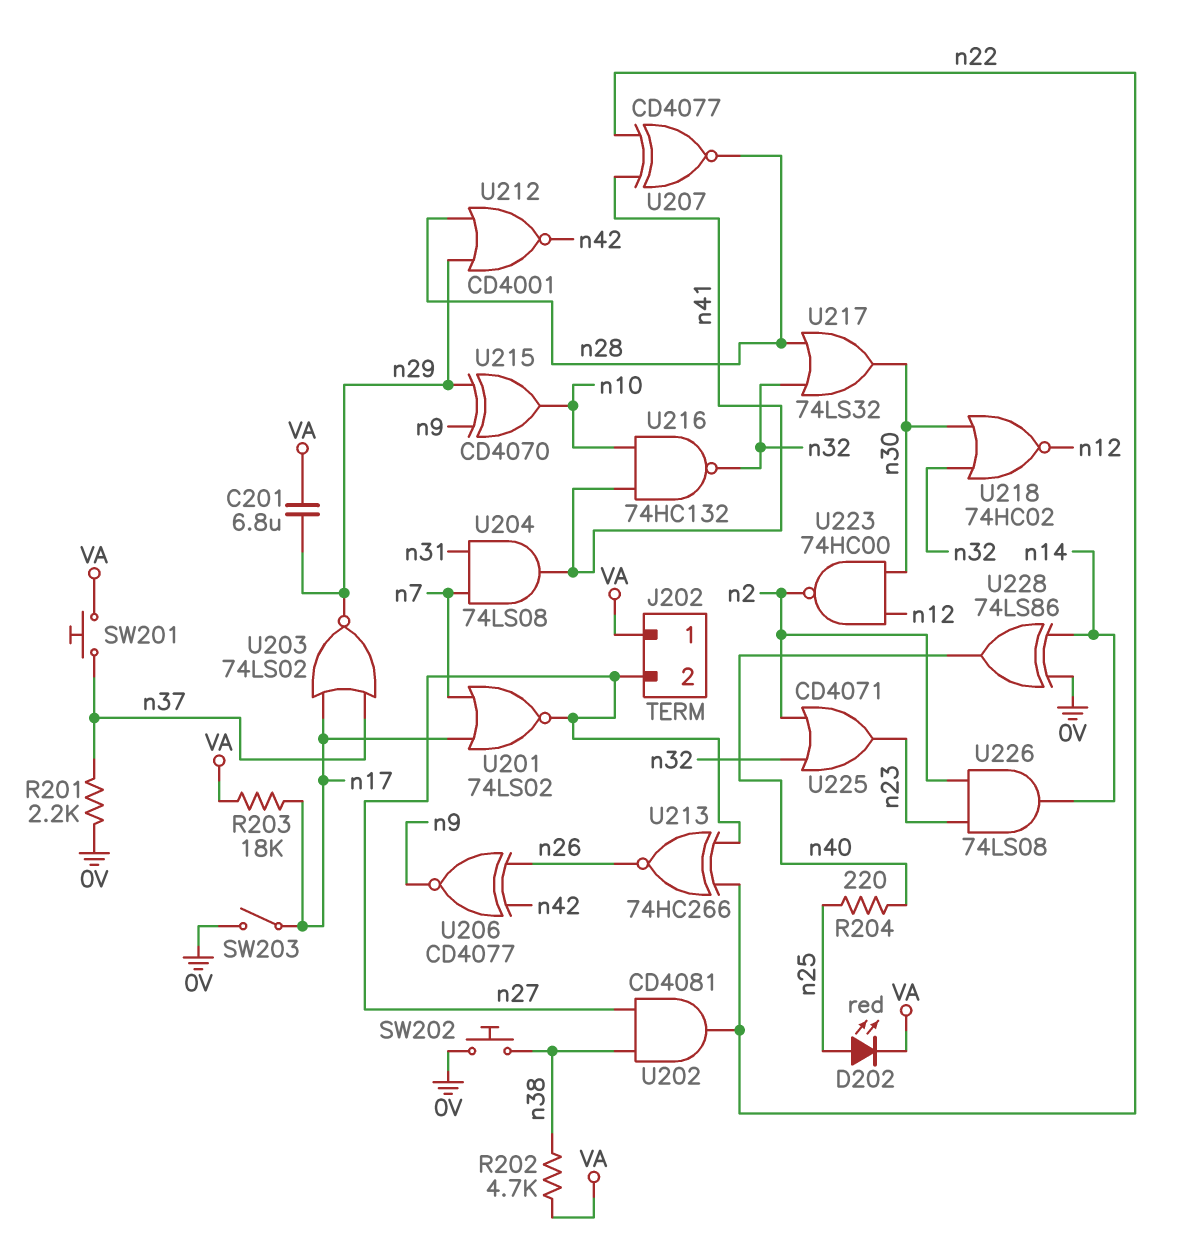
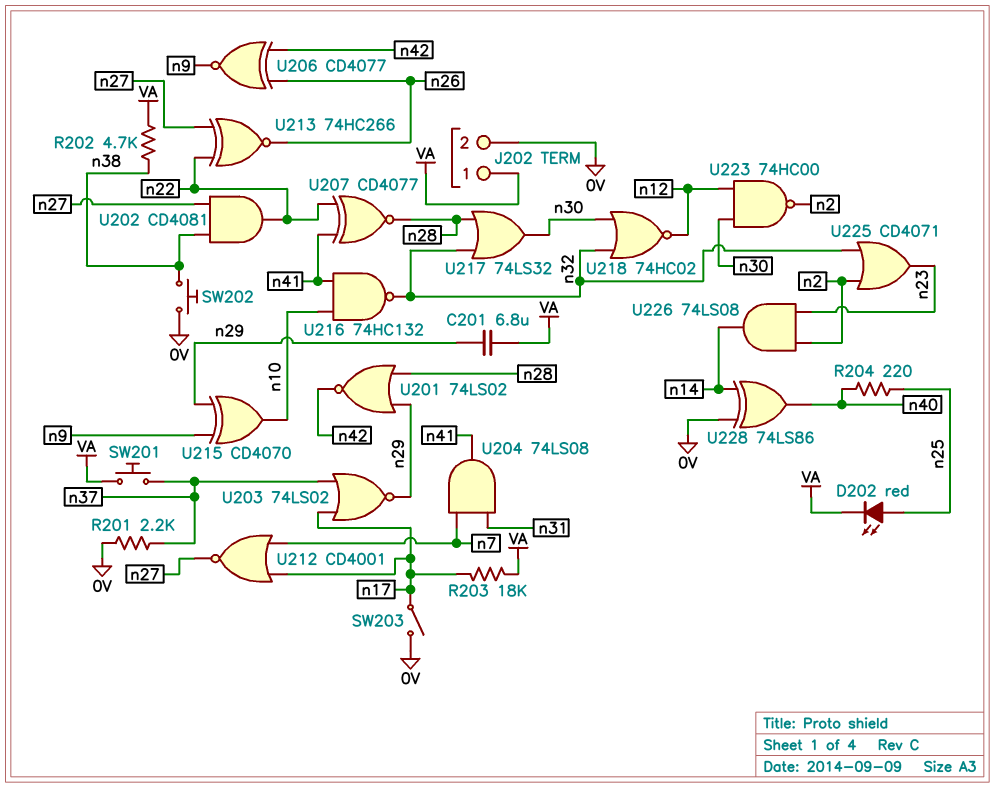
J202 pin 2: n27 -> 0V
U201: NOR 74LS02 (in n7, in n17, out n27) -> NOR 74LS02 (in n28, in n29, out n42)
U212: NOR CD4001 (in n28, in n29, out n42) -> NOR CD4001 (in n7, in n17, out n27)

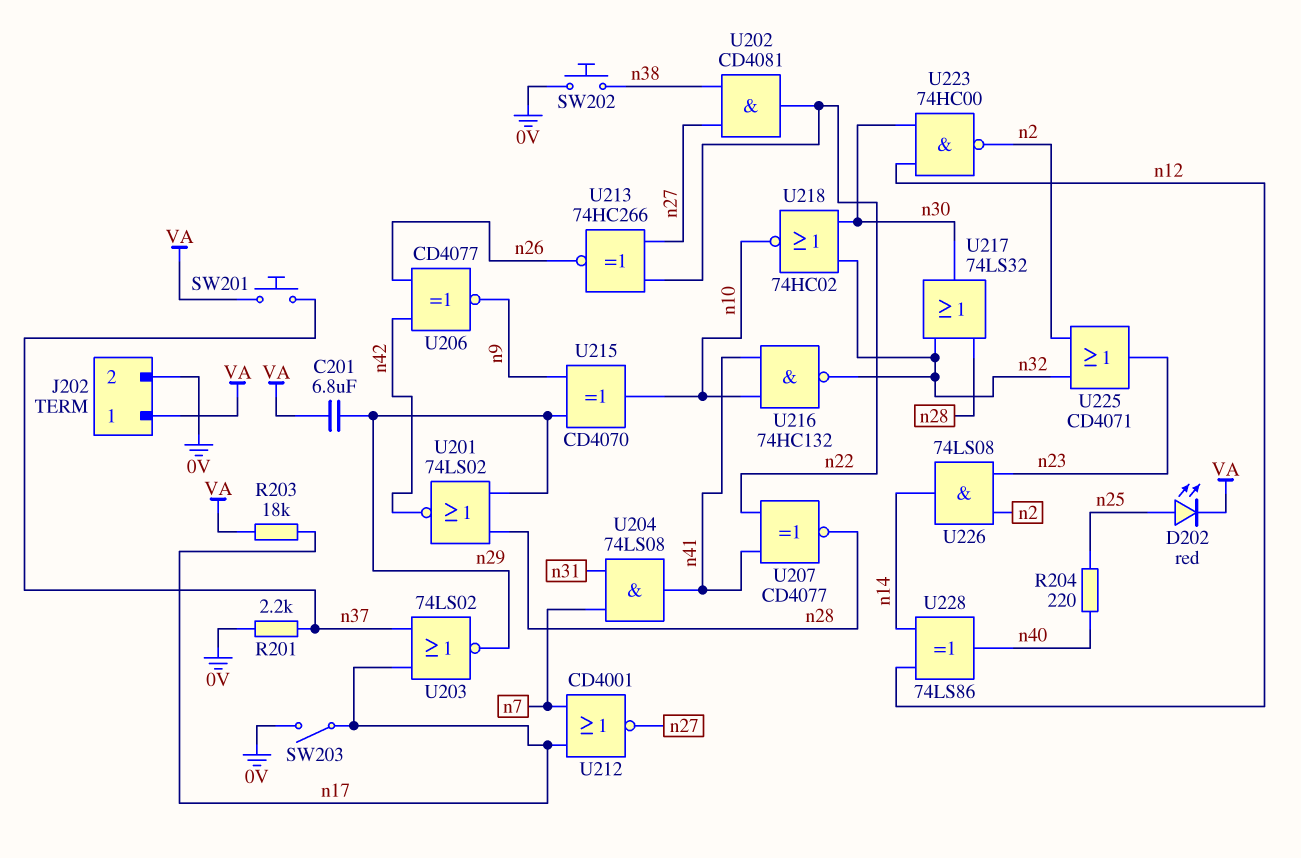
R202: 4.7k (VA, n38) -> none
U218: NOR 74HC02 (in n30, in n32, out n12) -> NOR 74HC02 (in n30, in n32, out n10)
U228: XOR 74LS86 (in 0V, in n14, out n40) -> XOR 74LS86 (in n12, in n14, out n40)

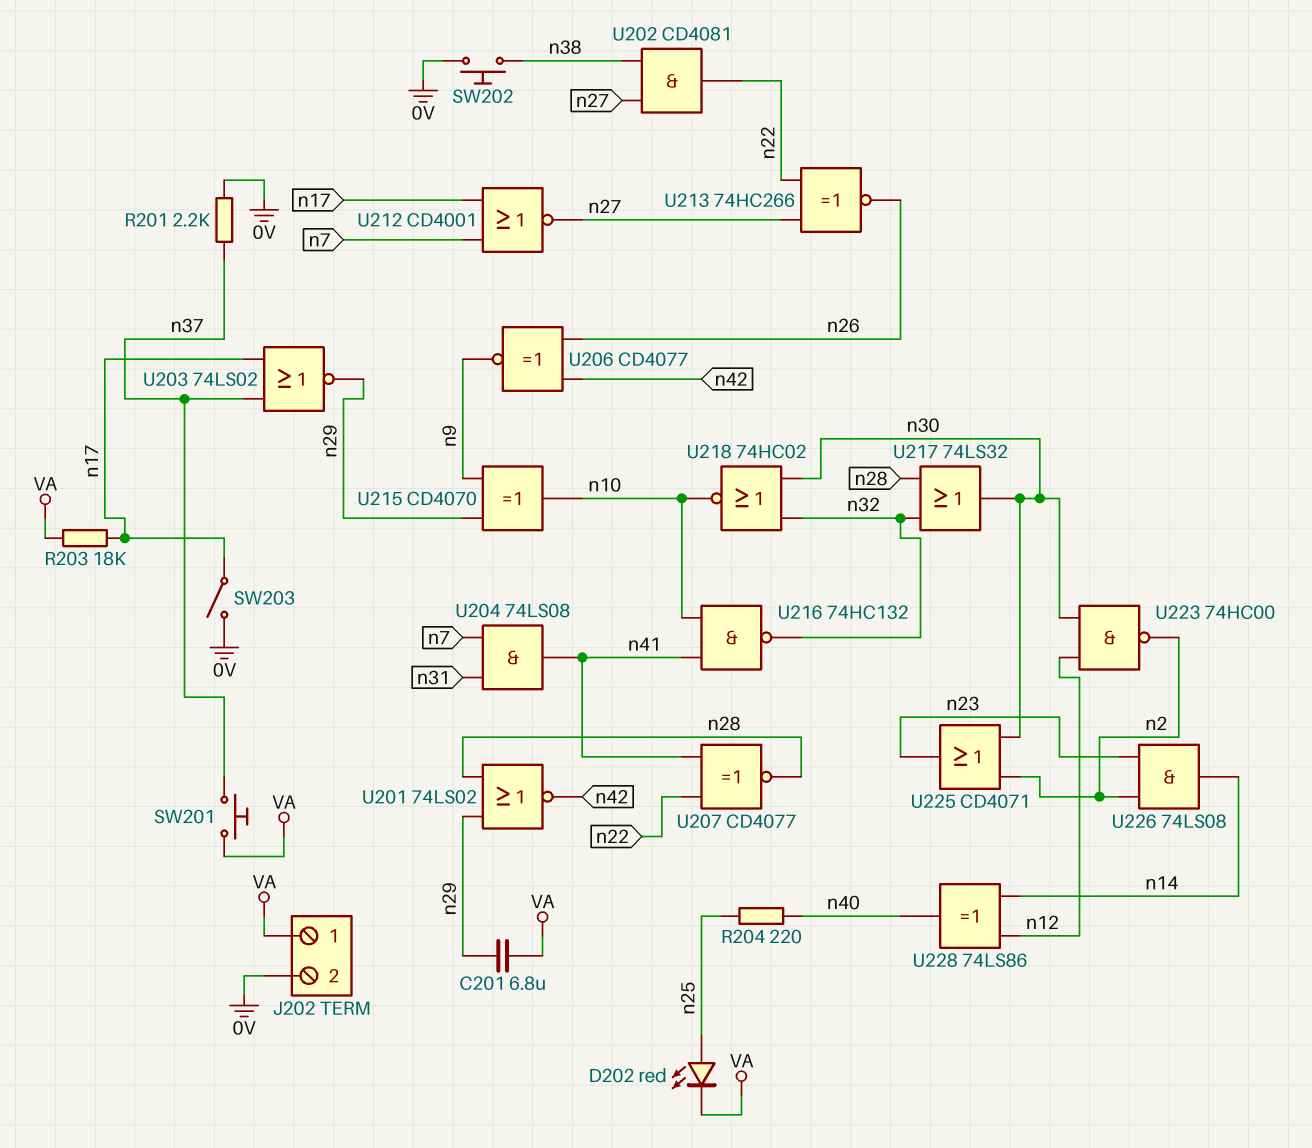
U225: OR CD4071 (in n2, in n32, out n23) -> OR CD4071 (in n2, in n30, out n23)

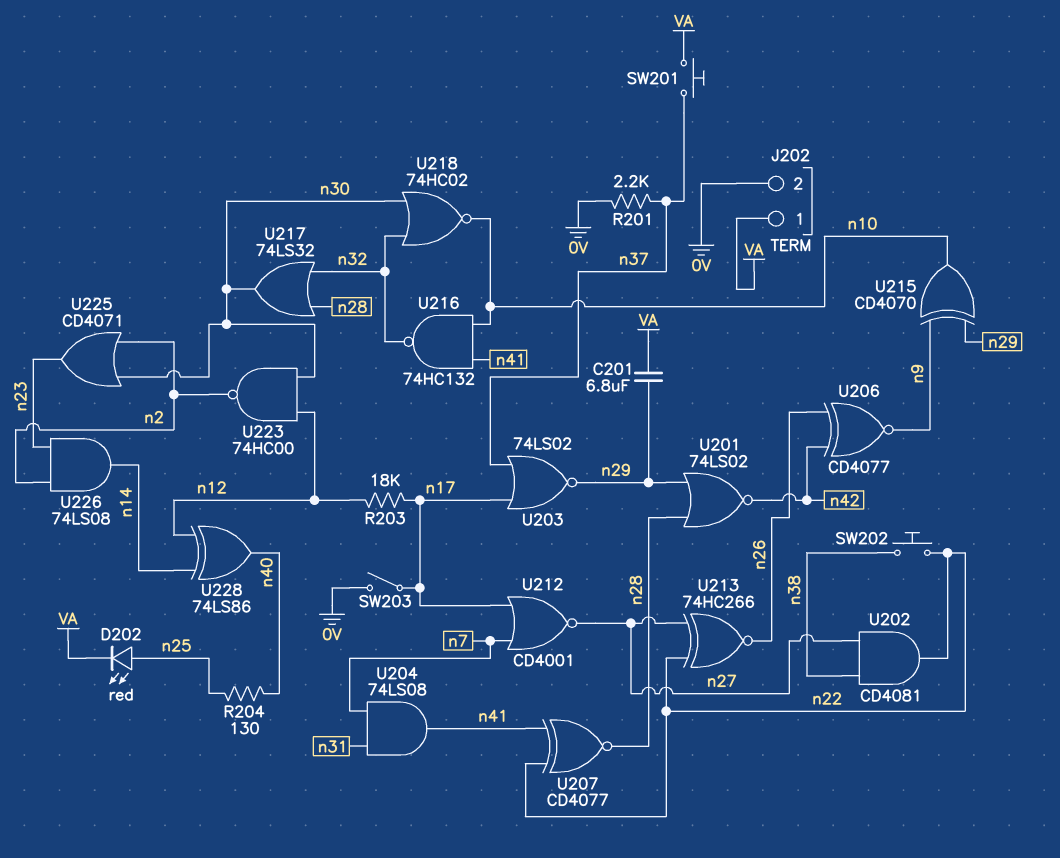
R203: 18k (VA, n17) -> 18k (n12, n17)
R204: 220 (n25, n40) -> 130 (n25, n40)
SW202: button (0V, n38) -> button (n22, n38)

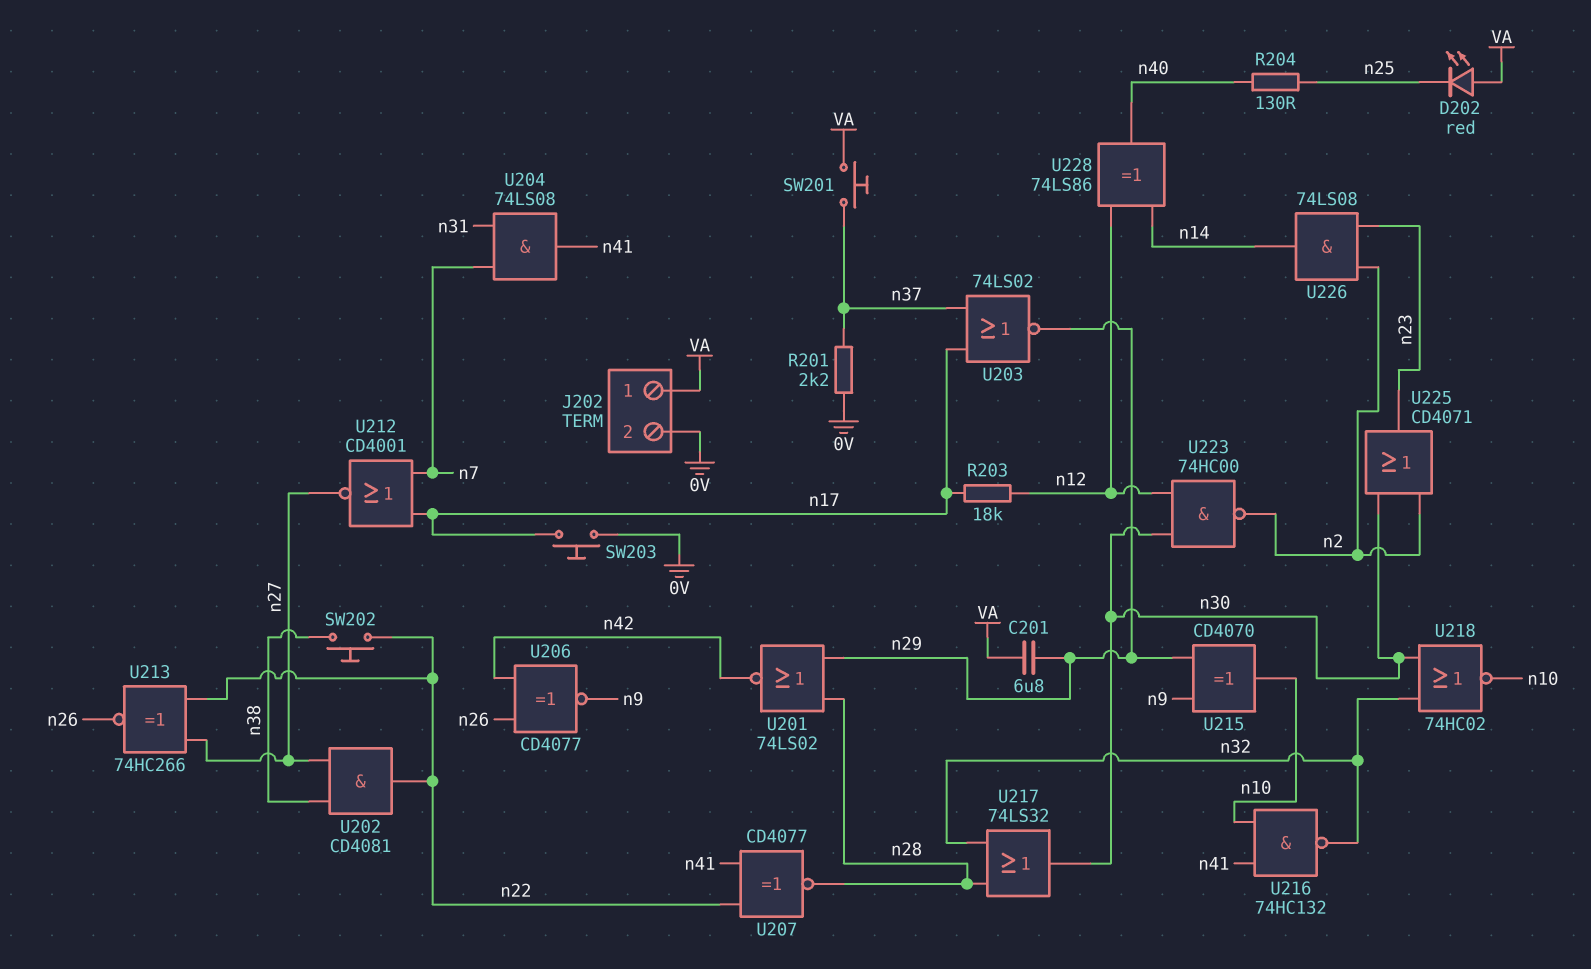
D202: LED red (A n25, K VA) -> LED red (A VA, K n25)
SW203: switch (0V, n17) -> button (0V, n17)

